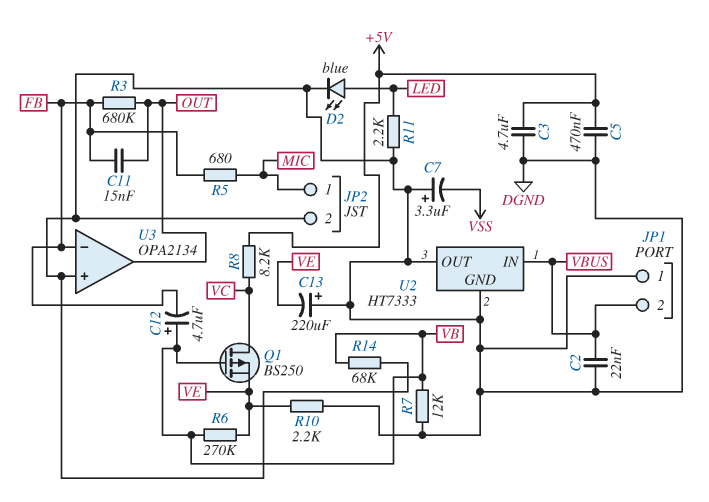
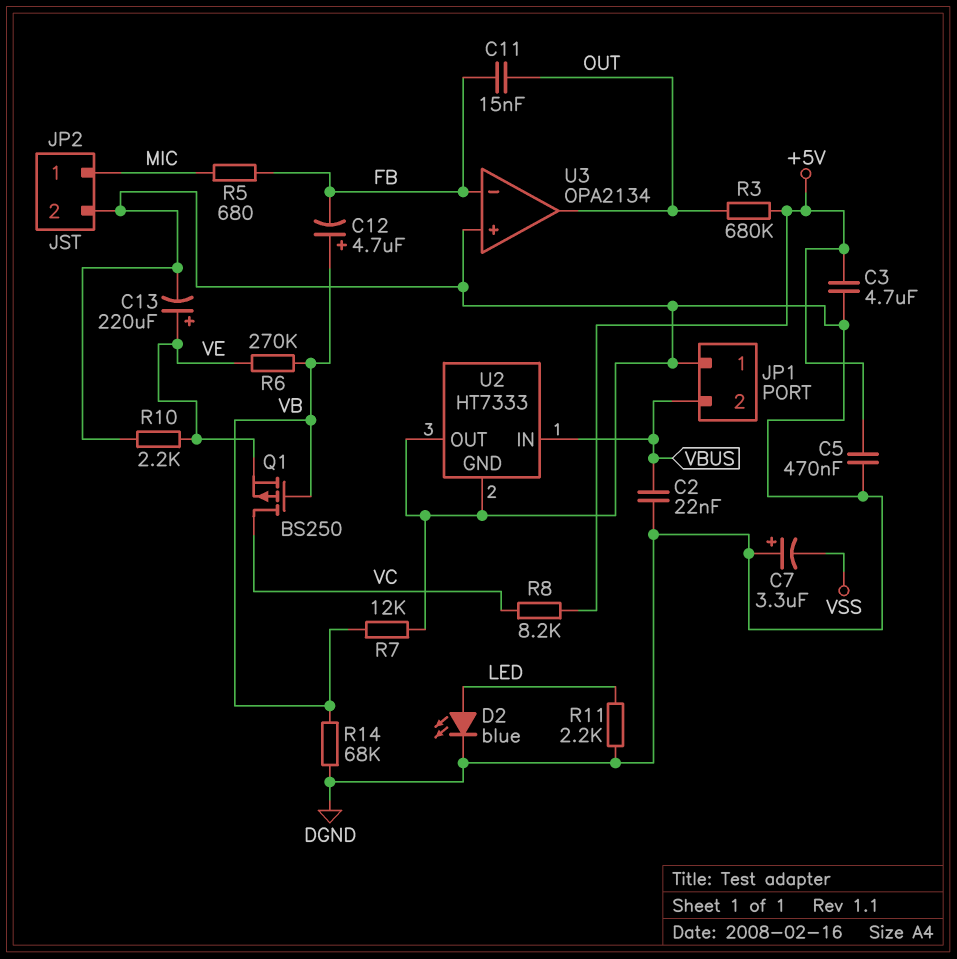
C13: 220uF (plus DGND, minus VE) -> 220uF (plus VE, minus DGND)
R3: 680k (FB, OUT) -> 680k (+5V, OUT)

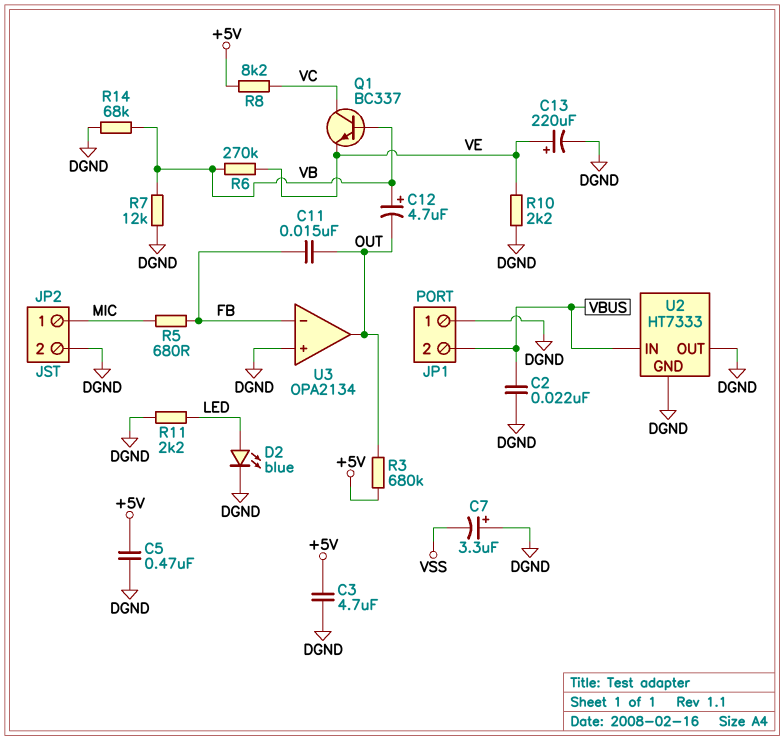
C12: 4.7uF (plus VB, minus FB) -> 4.7uF (plus VB, minus OUT)
Q1: PMOS BS250 (G VB, D VC, S VE) -> NPN BC337 (B VB, C VC, E VE)

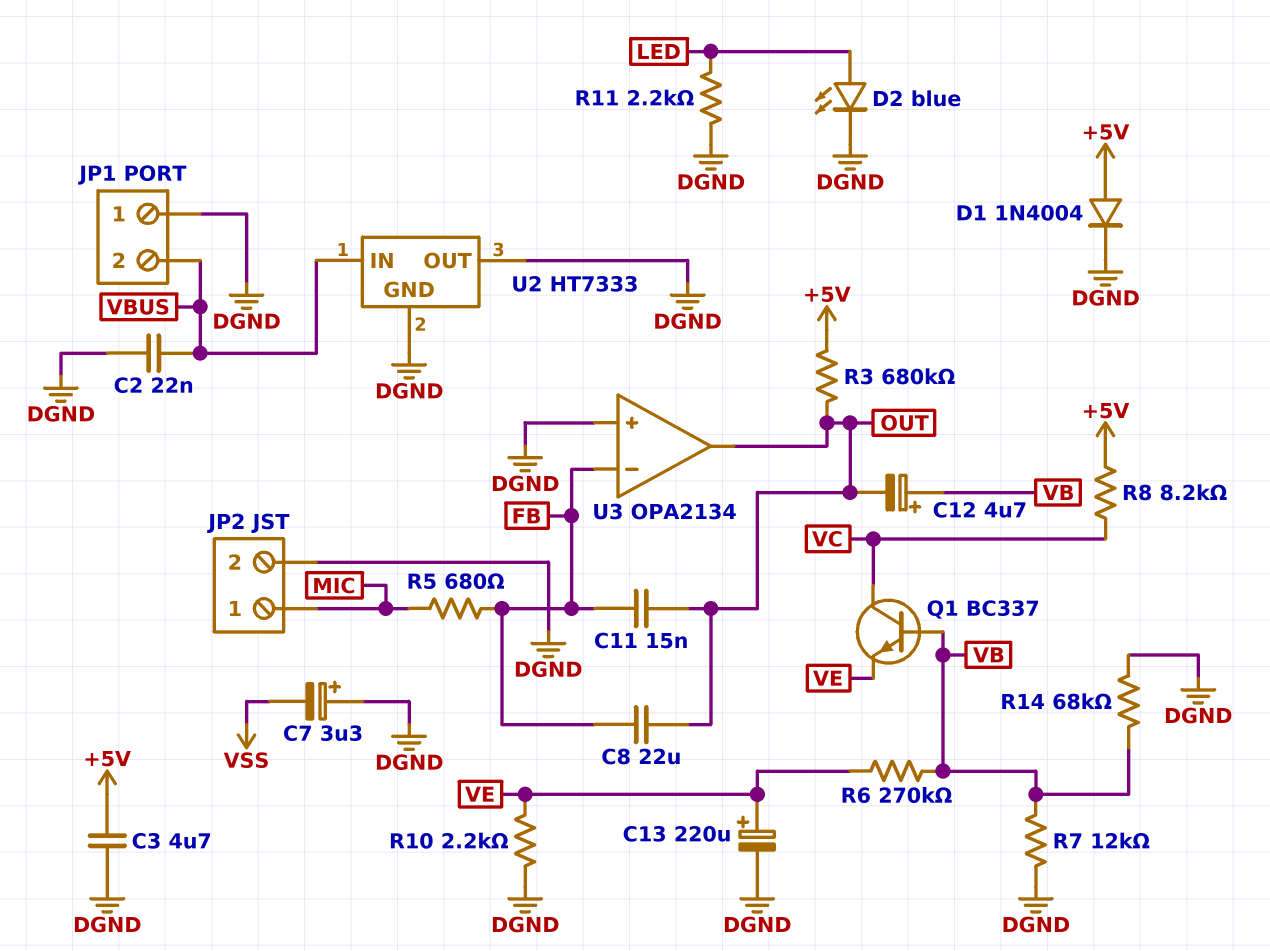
C5: 470nF (+5V, DGND) -> none
C8: none -> 22uF (FB, OUT)
D1: none -> diode 1N4004 (A +5V, K DGND)

